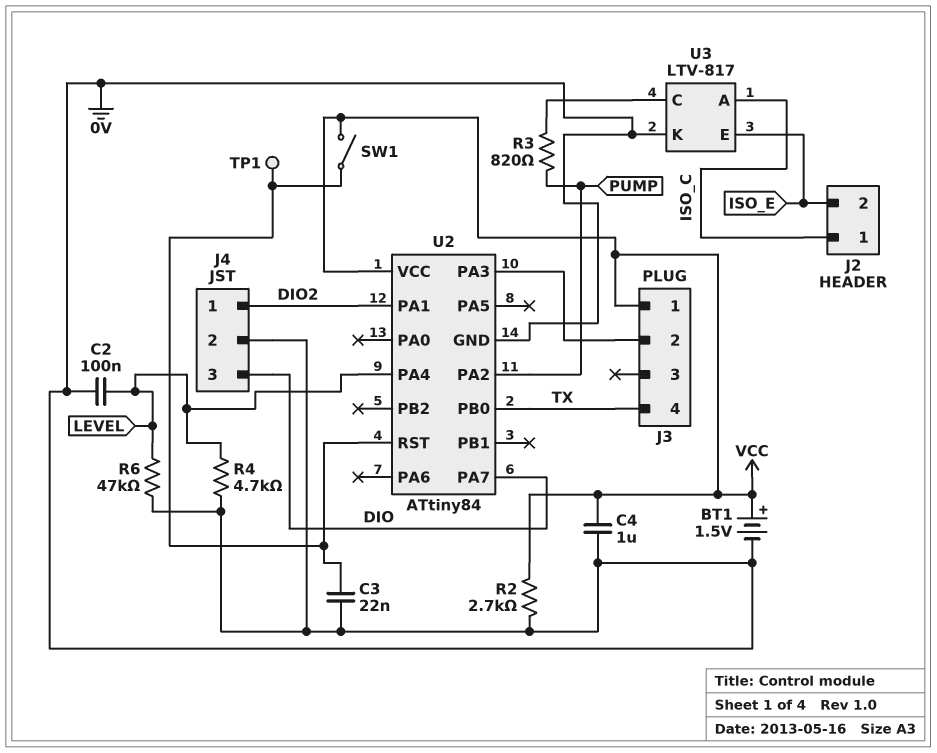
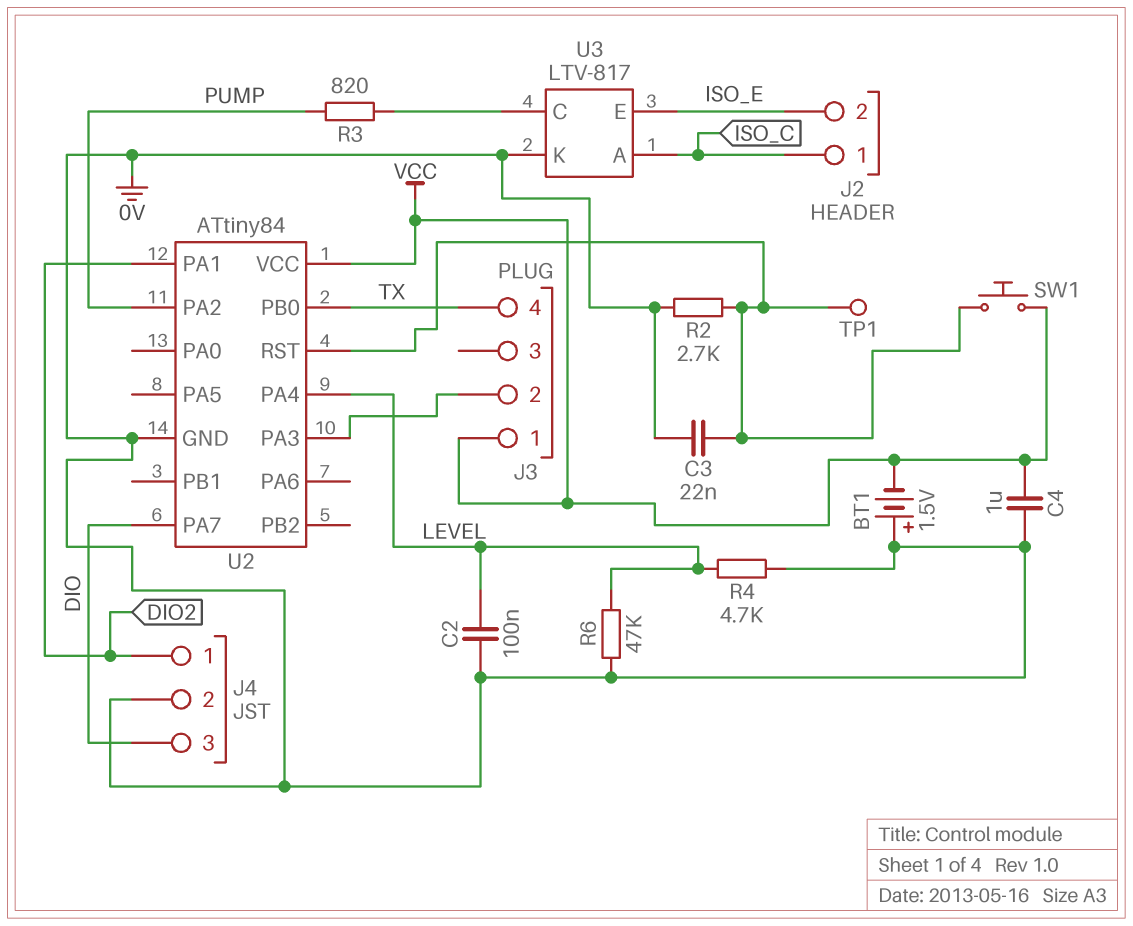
BT1: 1.5V (plus VCC, minus 0V) -> 1.5V (plus 0V, minus VCC)
R2: 2.7k (0V, VCC) -> 2.7k (0V, U2/RST)
SW1: switch (U2/RST, VCC) -> button (U2/RST, VCC)

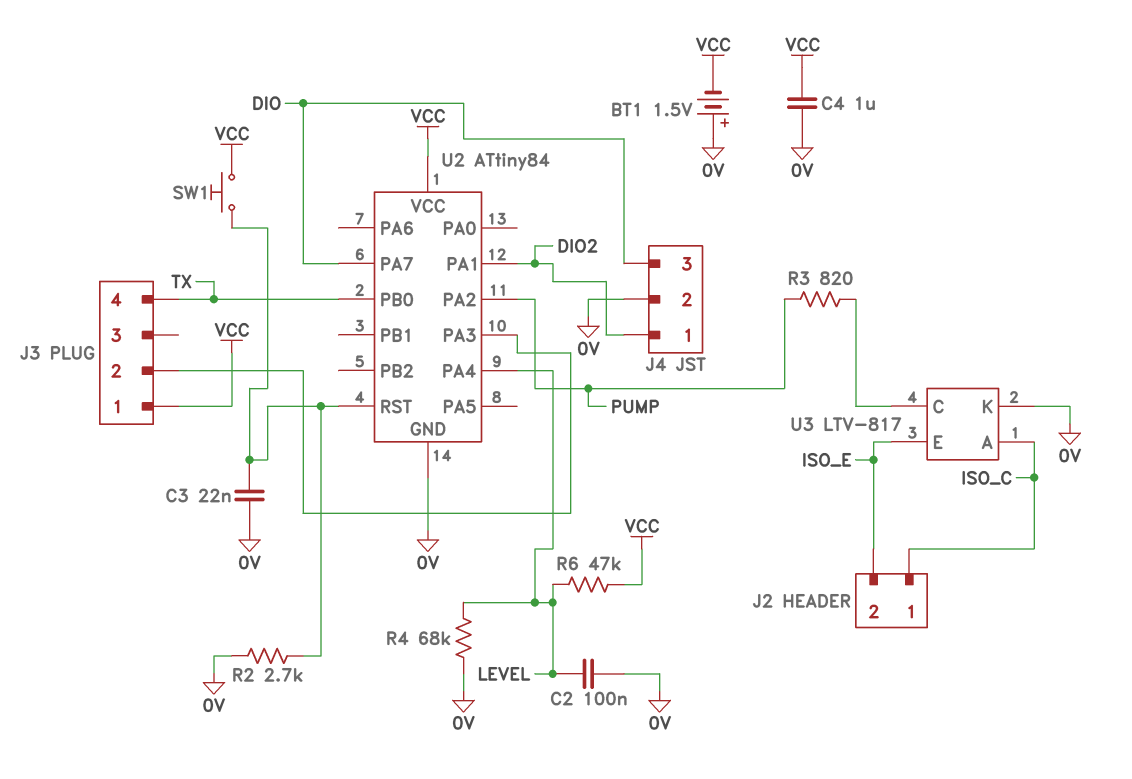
R4: 4.7k (0V, LEVEL) -> 68k (0V, LEVEL)
R6: 47k (0V, LEVEL) -> 47k (LEVEL, VCC)
TP1: test point (U2/RST) -> none

